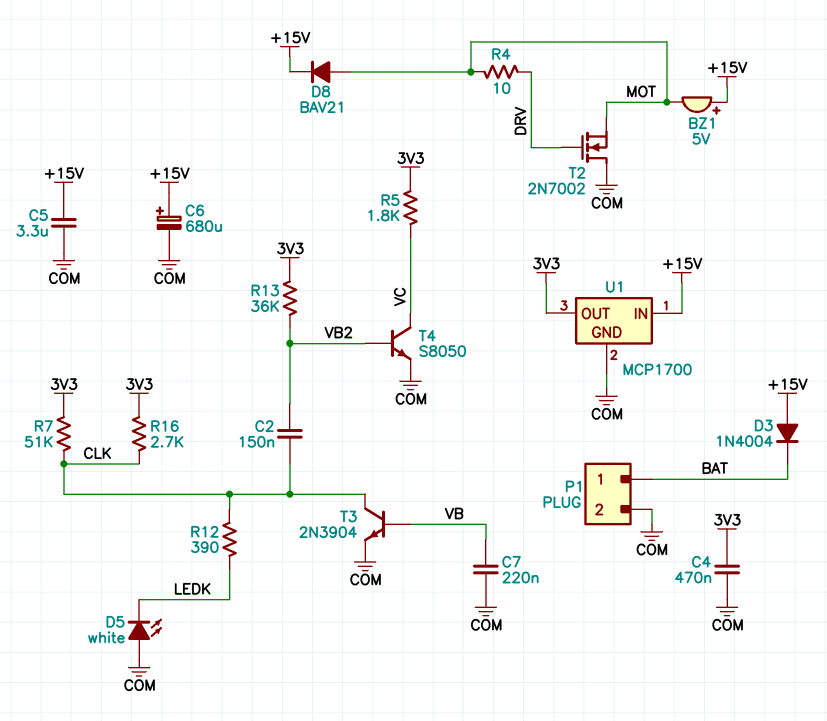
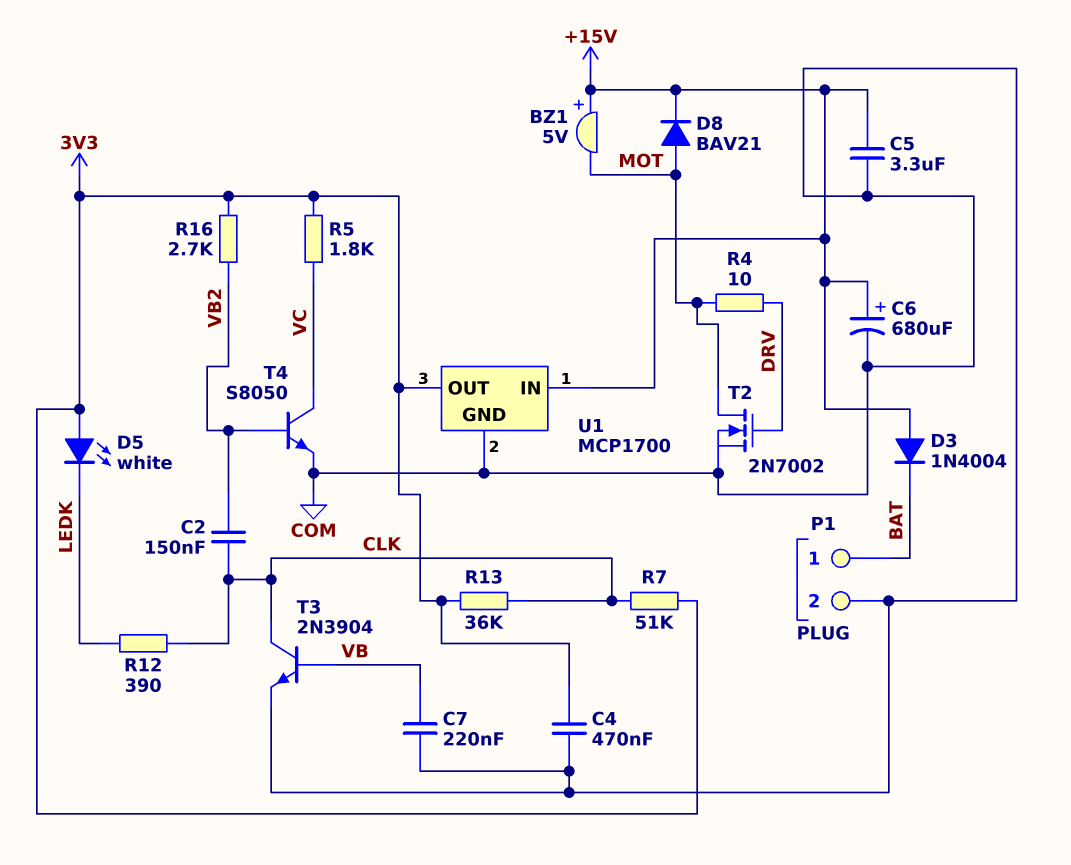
D5: LED white (A COM, K LEDK) -> LED white (A 3V3, K LEDK)
R13: 36k (3V3, VB2) -> 36k (3V3, CLK)
R16: 2.7k (3V3, CLK) -> 2.7k (3V3, VB2)
T2: NMOS 2N7002 (G DRV, D COM, S MOT) -> NMOS 2N7002 (G DRV, D MOT, S COM)

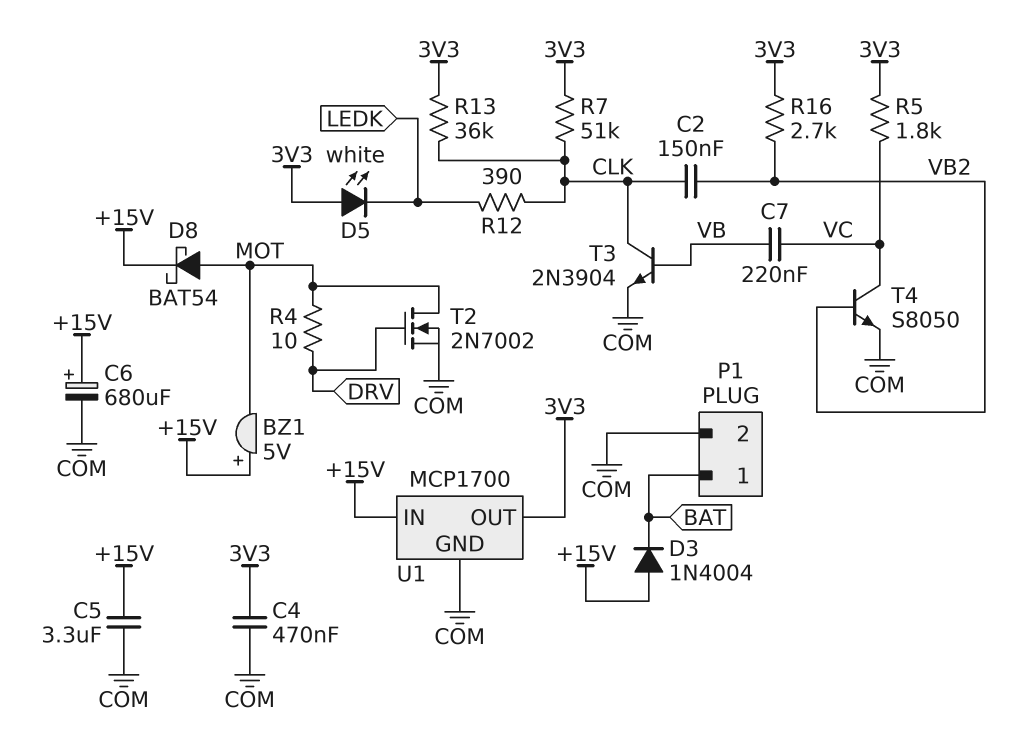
C7: 220nF (COM, VB) -> 220nF (VB, VC)
D8: diode BAV21 (A MOT, K +15V) -> schottky BAT54 (A MOT, K +15V)

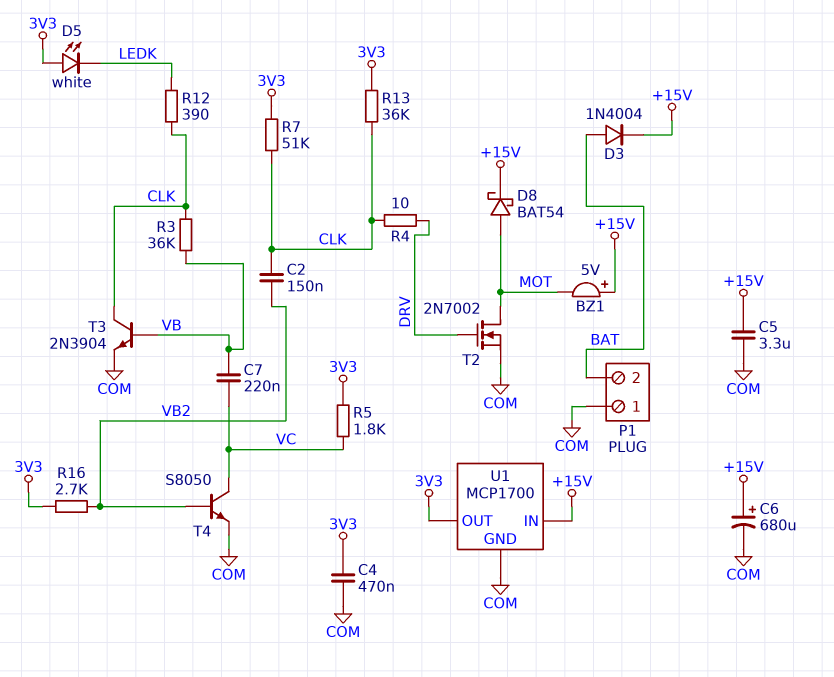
D3: diode 1N4004 (A +15V, K BAT) -> diode 1N4004 (A BAT, K +15V)
P1 pin 1: BAT -> COM
P1 pin 2: COM -> BAT
R3: none -> 36k (CLK, VB)
R4: 10 (DRV, MOT) -> 10 (CLK, DRV)

